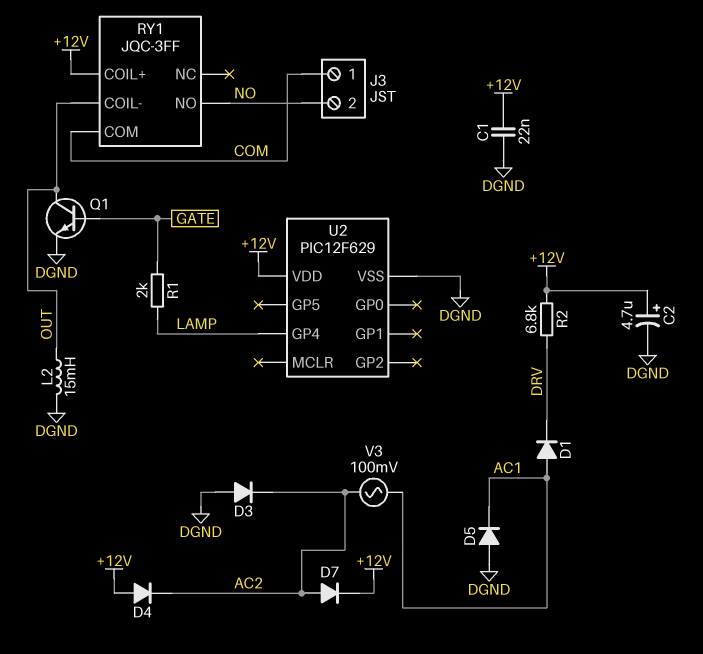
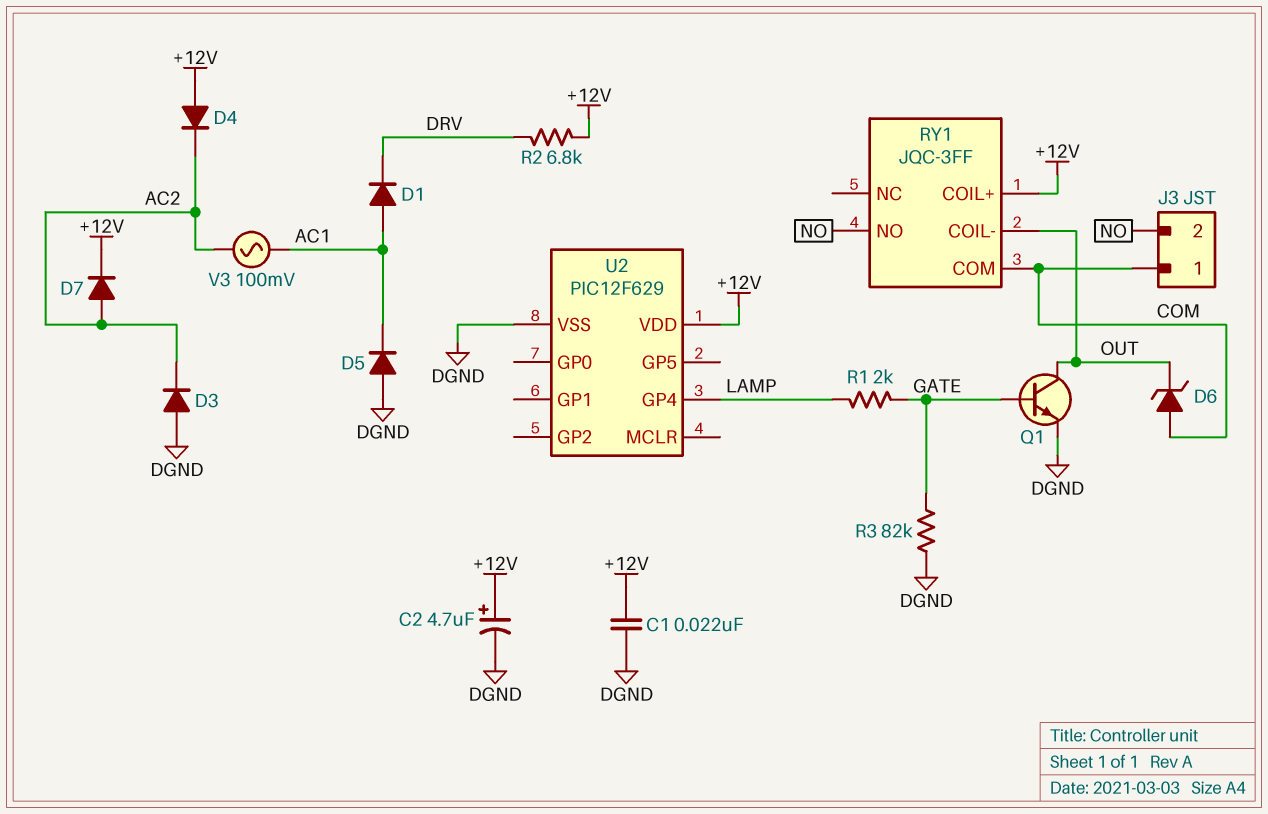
D6: none -> zener (A COM, K OUT)
L2: 15mH (DGND, OUT) -> none
R3: none -> 82k (DGND, GATE)

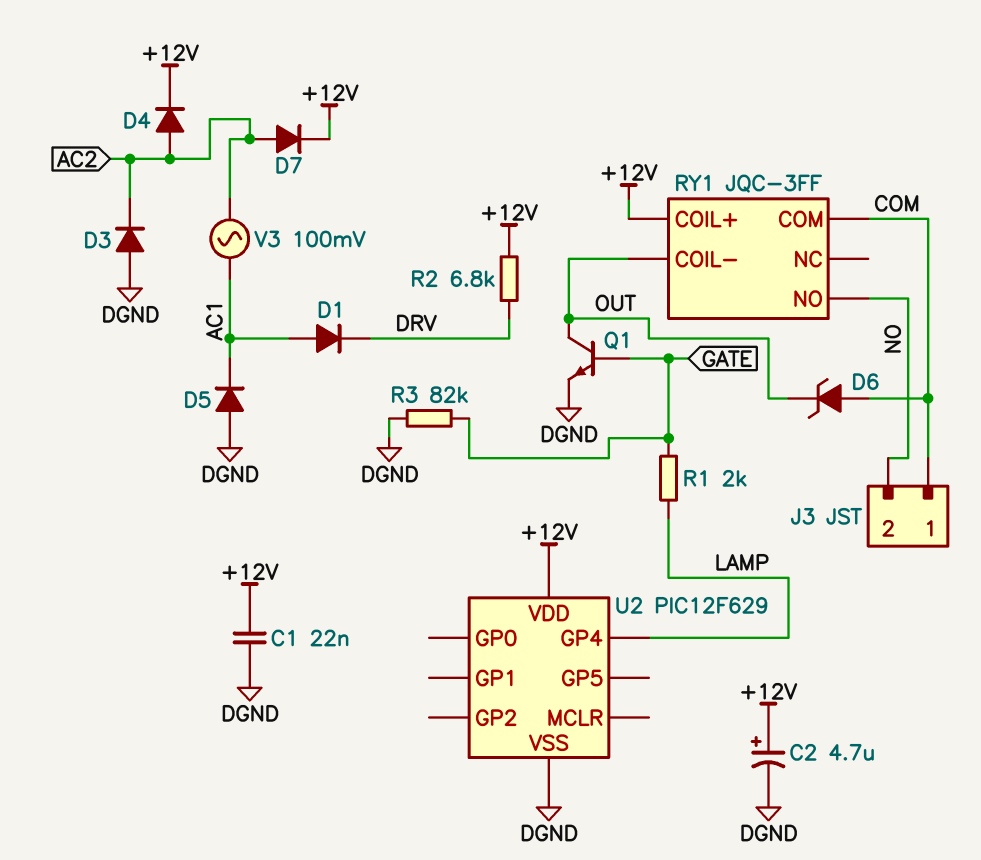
D4: diode (A +12V, K AC2) -> diode (A AC2, K +12V)

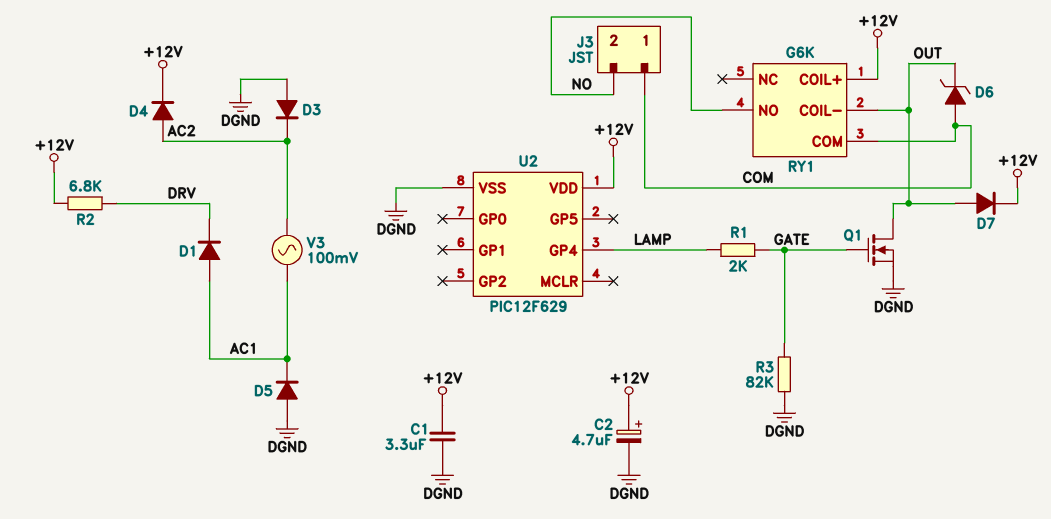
C1: 22nF (+12V, DGND) -> 3.3uF (+12V, DGND)
D7: diode (A AC2, K +12V) -> diode (A OUT, K +12V)
Q1: NPN (B GATE, C OUT, E DGND) -> NMOS (G GATE, D OUT, S DGND)
RY1: JQC-3FF -> G6K

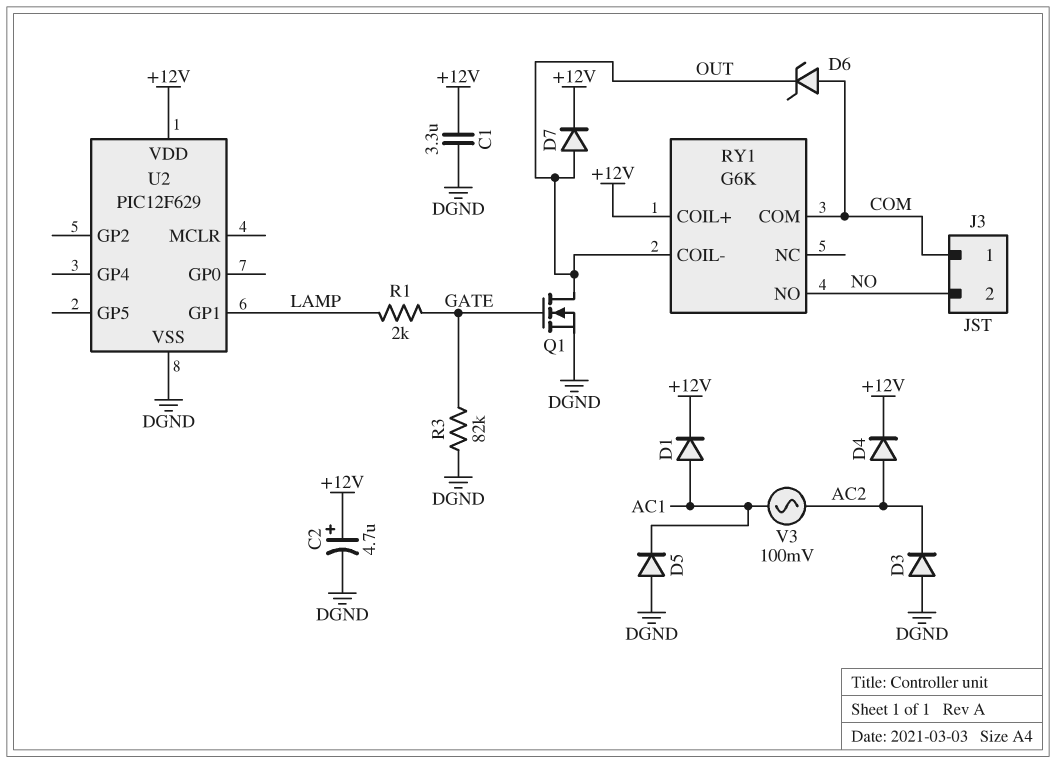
D1: diode (A AC1, K DRV) -> diode (A AC1, K +12V)
R2: 6.8k (+12V, DRV) -> none
U2 pin GP1: none -> LAMP
U2 pin GP4: LAMP -> none

